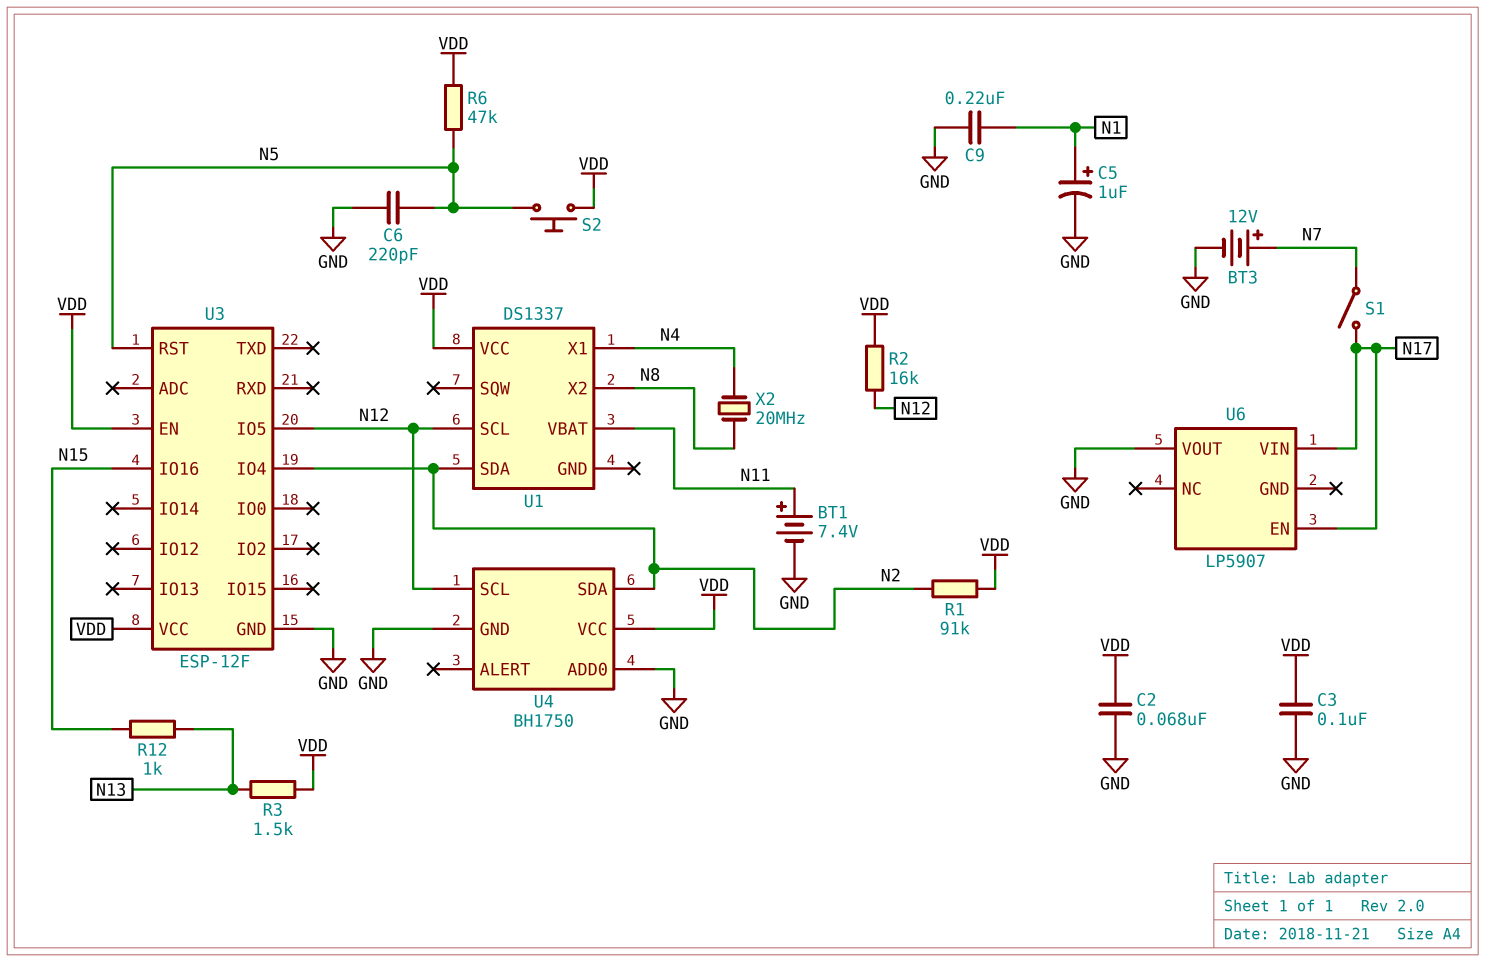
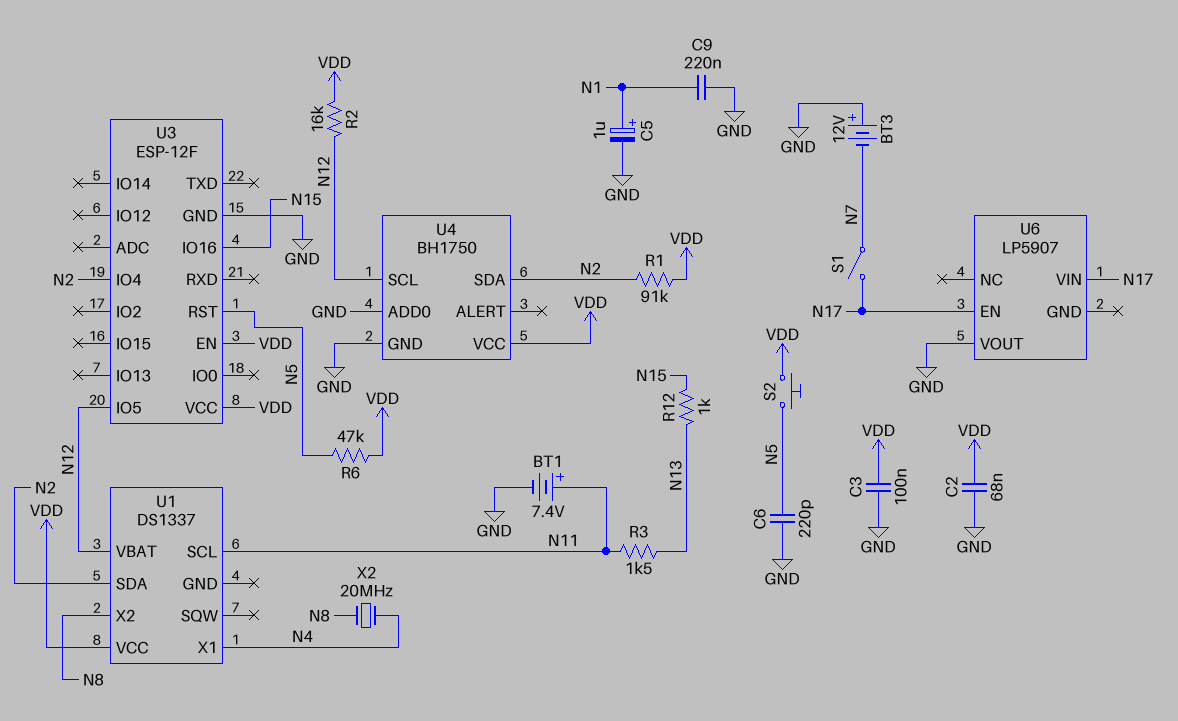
BT3: 12V (plus N7, minus GND) -> 12V (plus GND, minus N7)
R3: 1.5k (N13, VDD) -> 1.5k (N11, N13)
U1 pin SCL: N12 -> N11
U1 pin VBAT: N11 -> N12

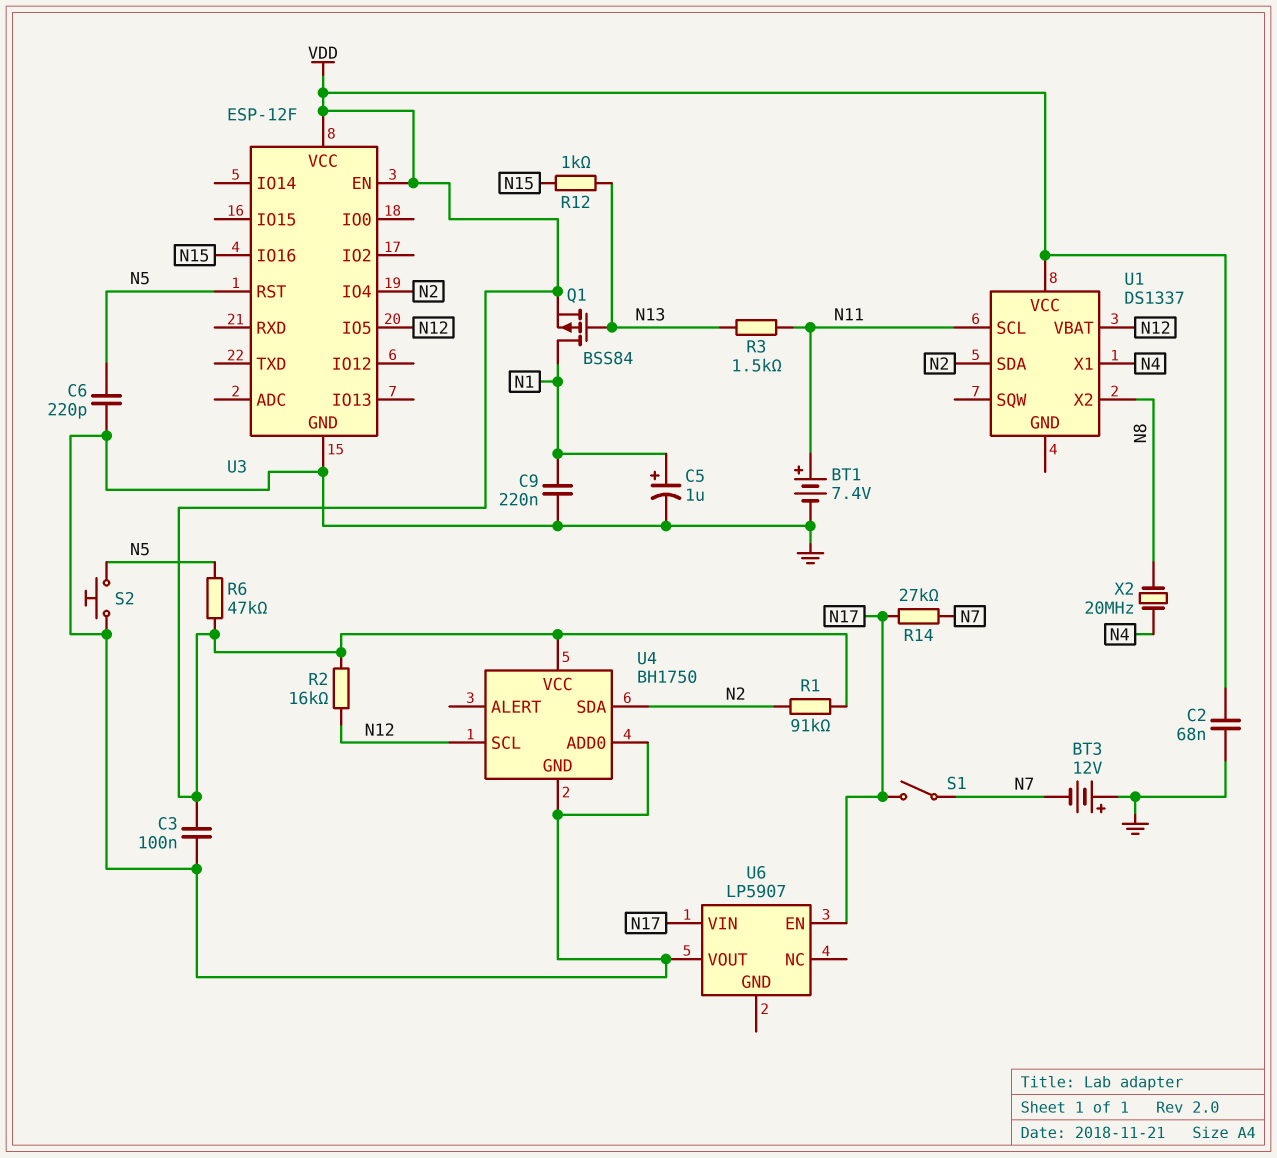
Q1: none -> PMOS BSS84 (G N13, D N1, S VDD)
R14: none -> 27k (N7, N17)
S2: button (N5, VDD) -> button (GND, N5)

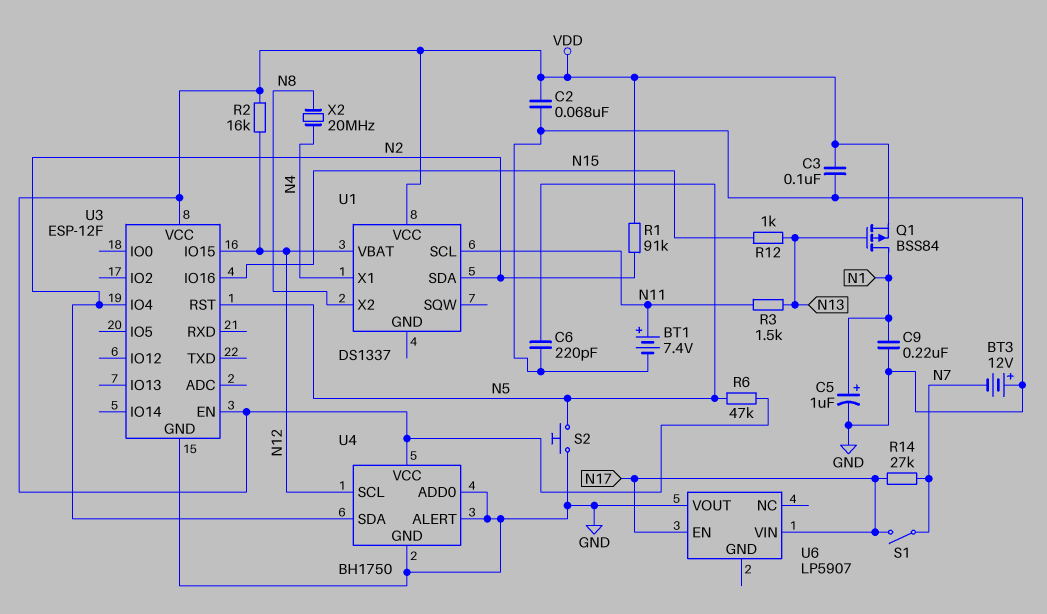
U3 pin IO5: N12 -> none
U3 pin IO15: none -> N12
U4 pin ALERT: none -> GND

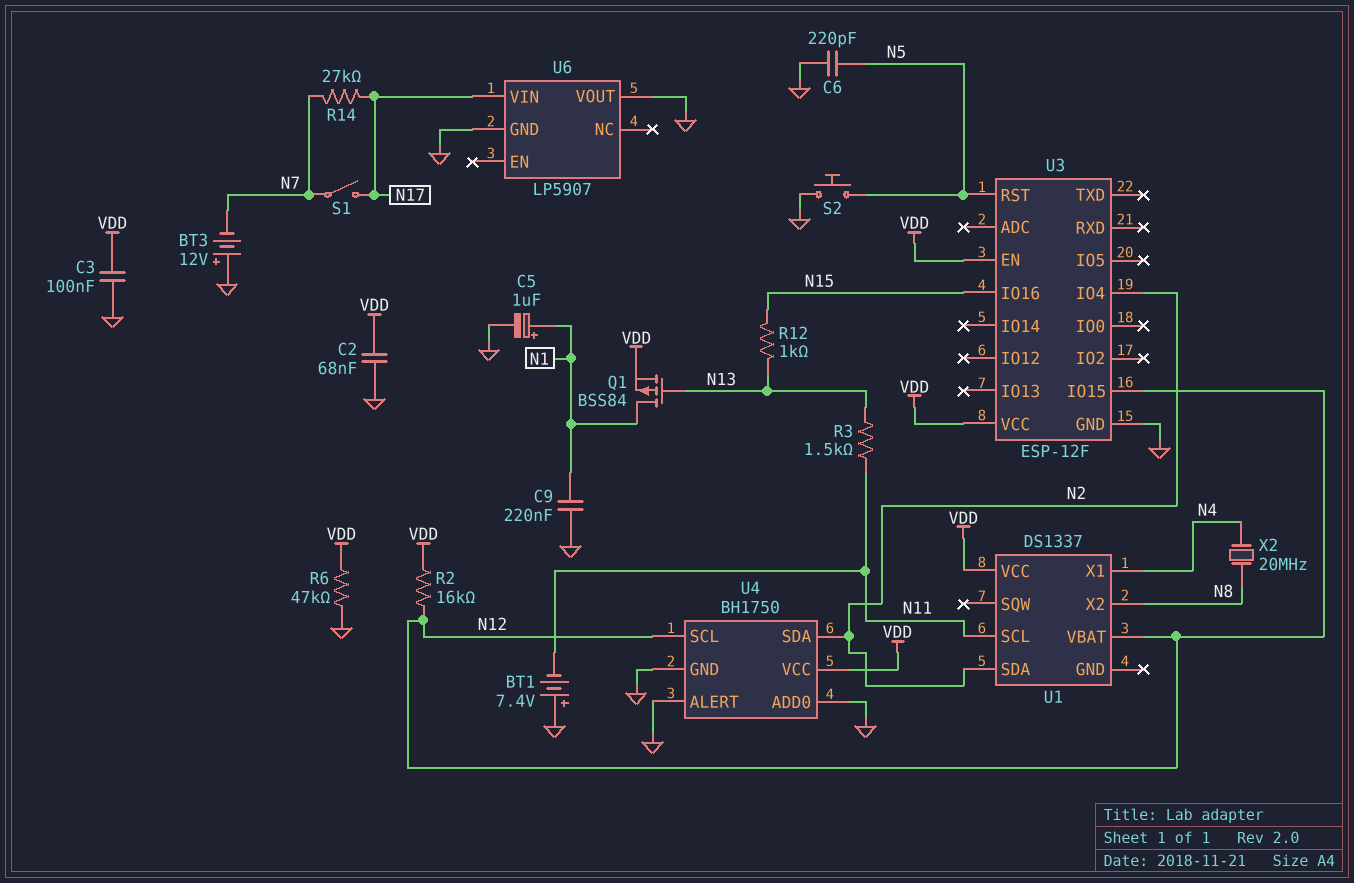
BT1: 7.4V (plus N11, minus GND) -> 7.4V (plus GND, minus N11)
R1: 91k (N2, VDD) -> none
R6: 47k (N5, VDD) -> 47k (GND, VDD)
U6 pin EN: N17 -> none
U6 pin GND: none -> GND

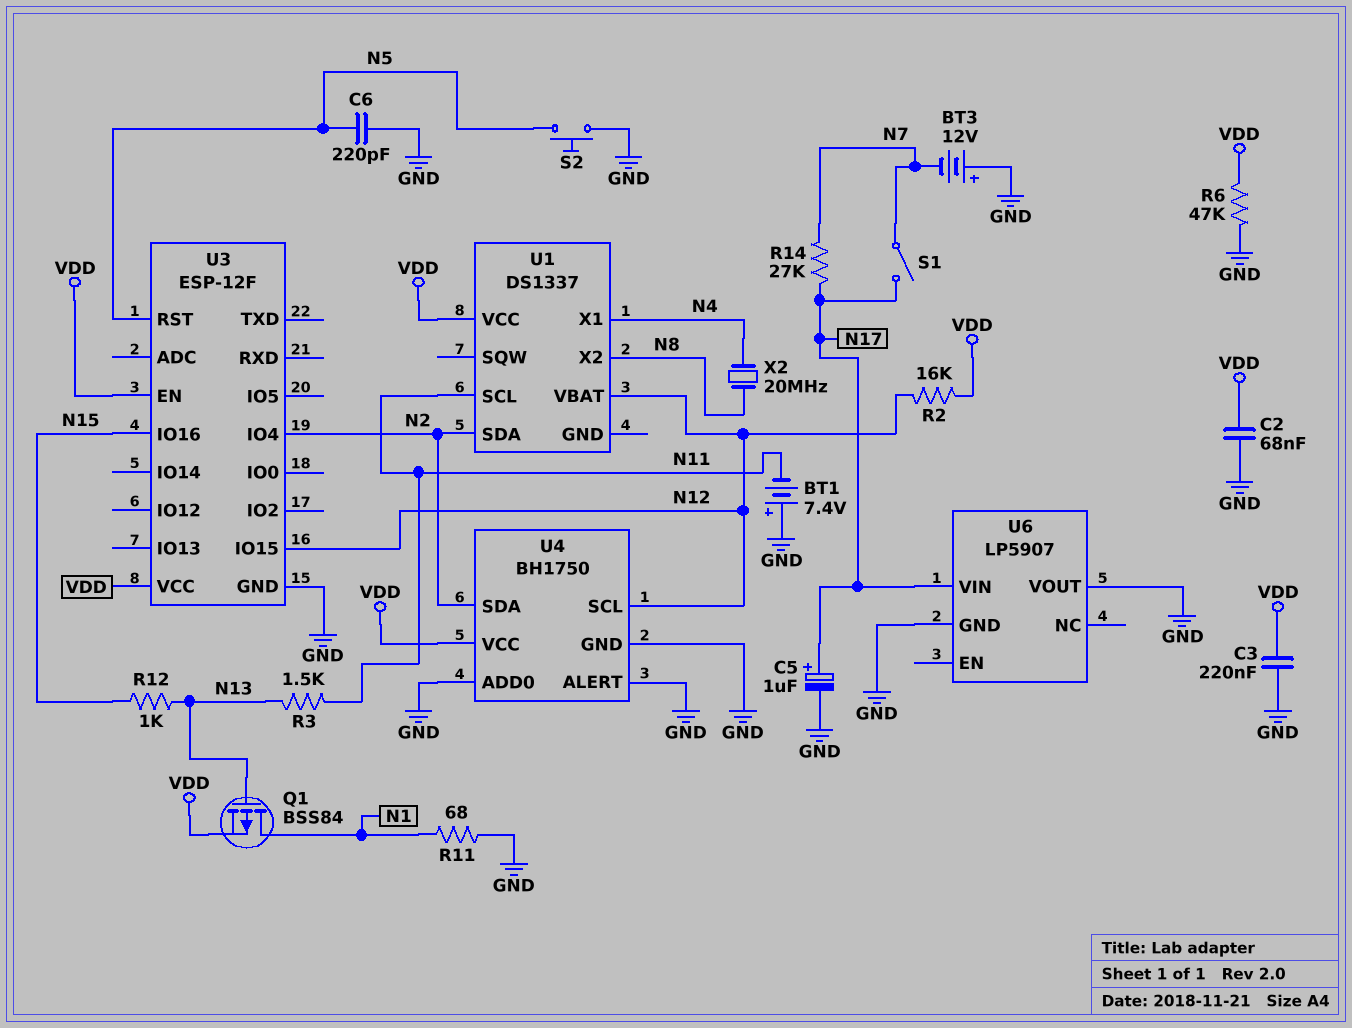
C3: 100nF (GND, VDD) -> 220nF (GND, VDD)
C5: 1uF (plus N1, minus GND) -> 1uF (plus N17, minus GND)
C9: 220nF (GND, N1) -> none
R11: none -> 68 (GND, N1)

